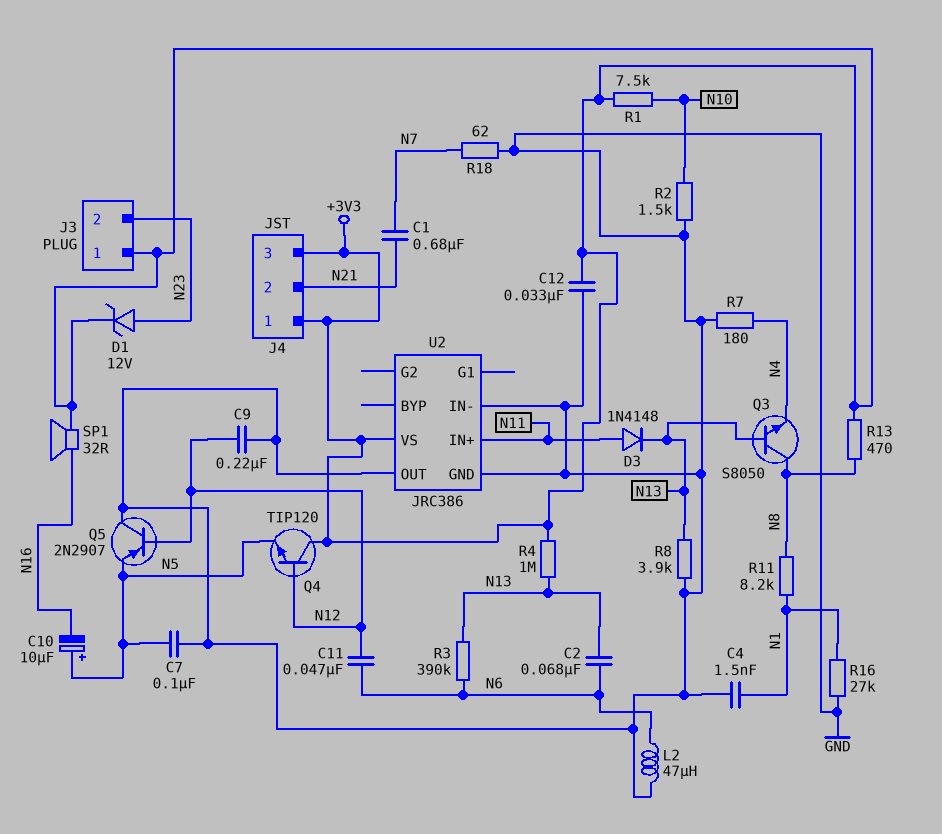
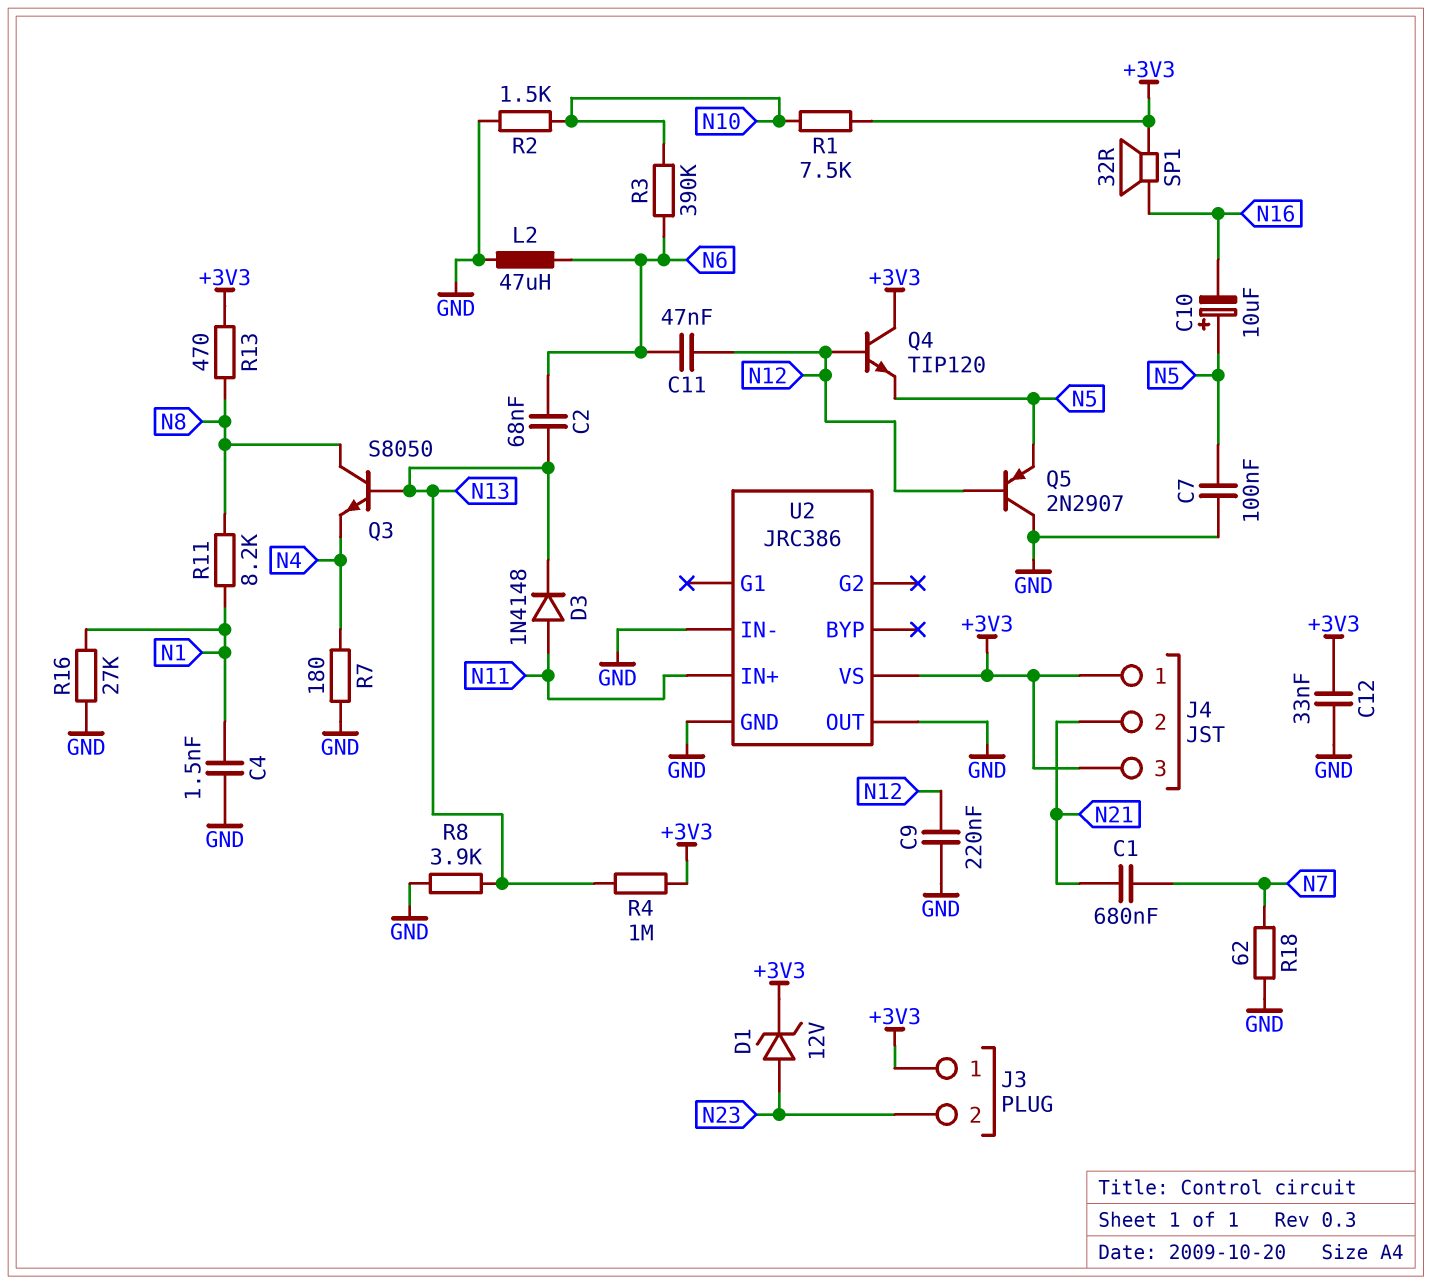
R3: 390k (N6, N13) -> 390k (N6, N10)

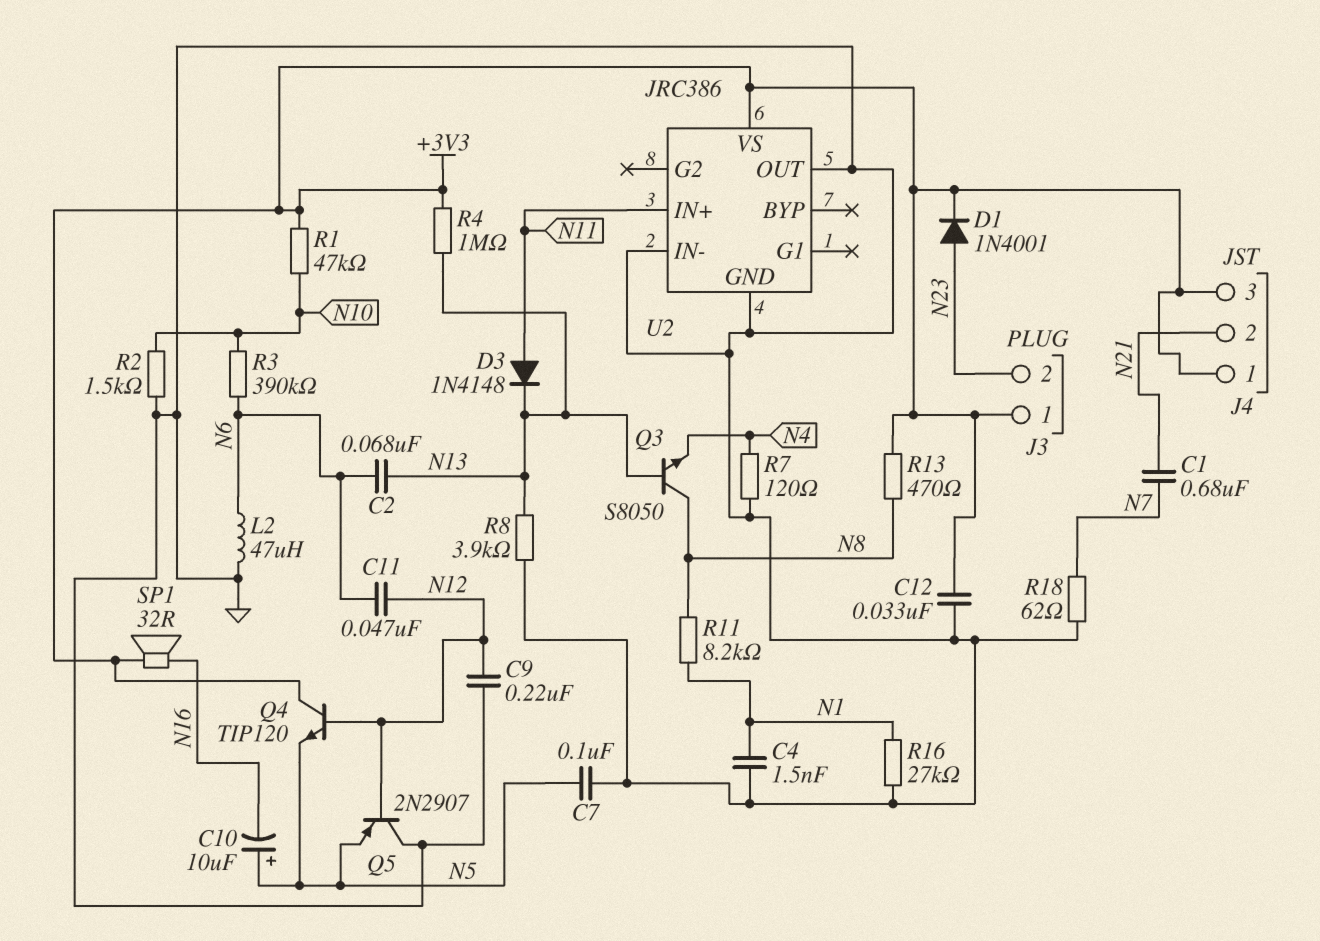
D1: zener 12V (A N23, K +3V3) -> diode 1N4001 (A N23, K +3V3)
R1: 7.5k (+3V3, N10) -> 47k (+3V3, N10)
R7: 180 (GND, N4) -> 120 (GND, N4)

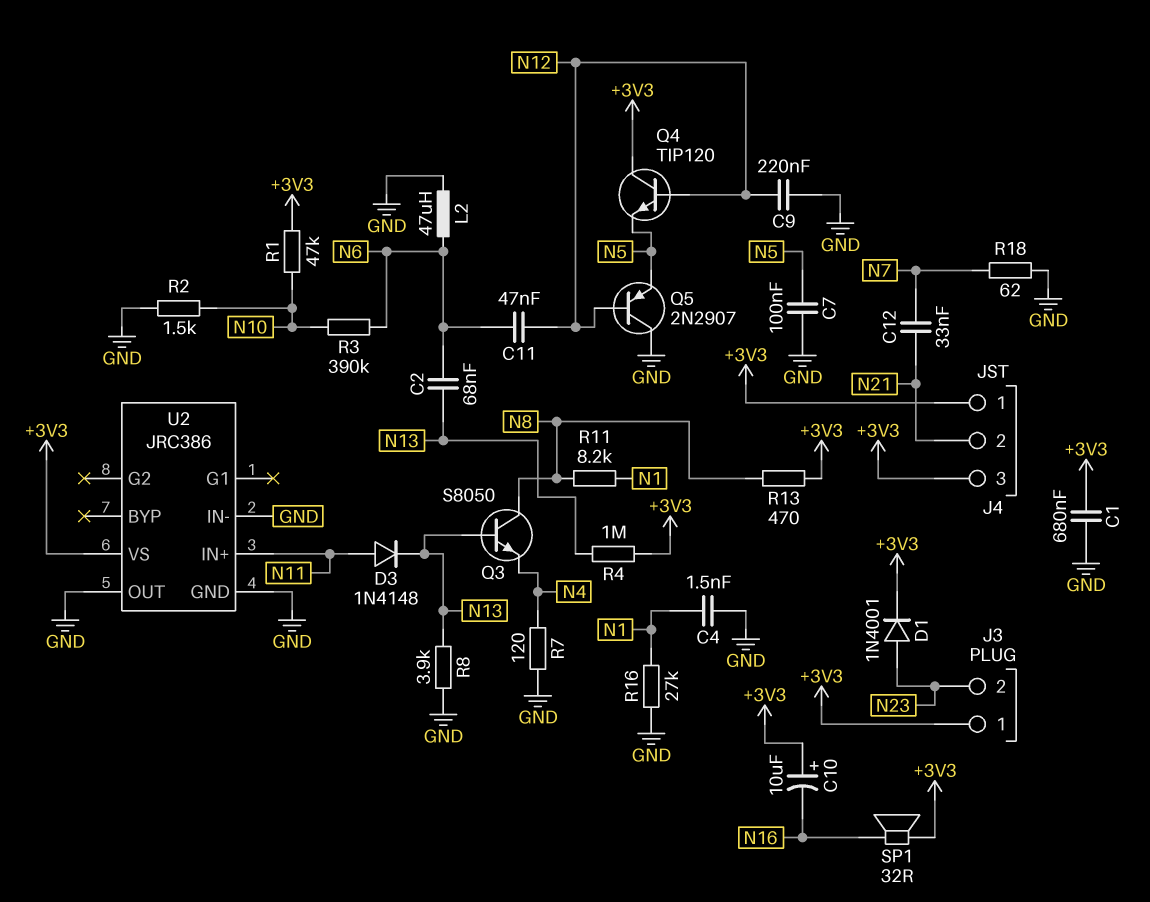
C1: 680nF (N7, N21) -> 680nF (+3V3, GND)
C10: 10uF (plus N5, minus N16) -> 10uF (plus +3V3, minus N16)
C12: 33nF (+3V3, GND) -> 33nF (N7, N21)

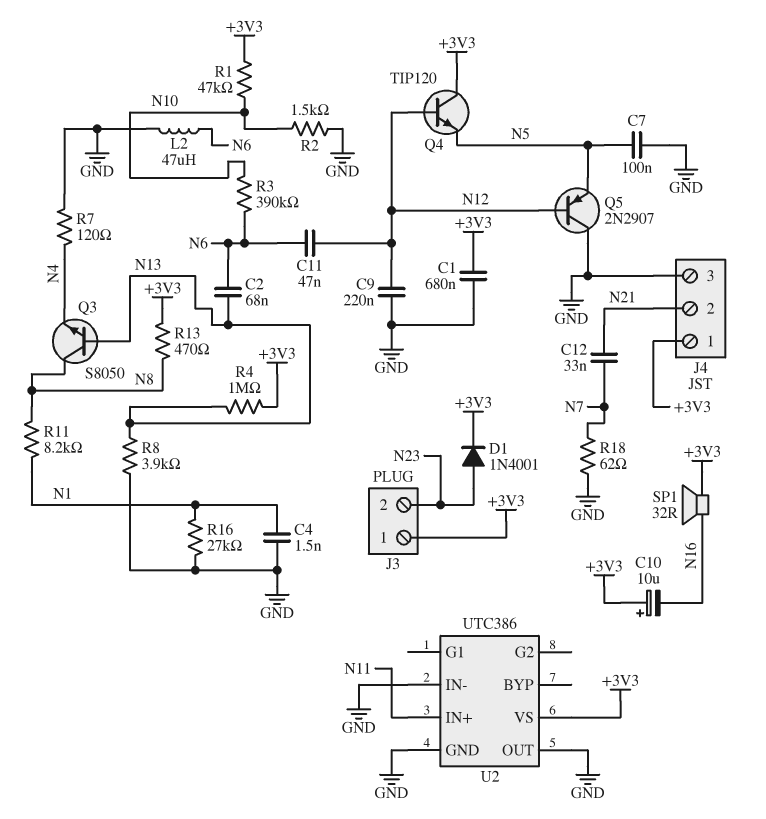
D3: diode 1N4148 (A N11, K N13) -> none
J4 pin 3: +3V3 -> GND
U2: JRC386 -> UTC386

